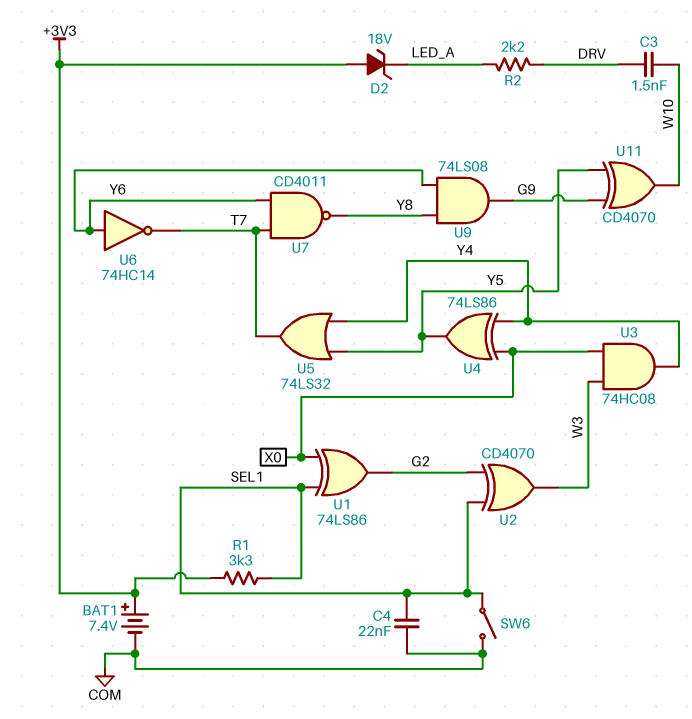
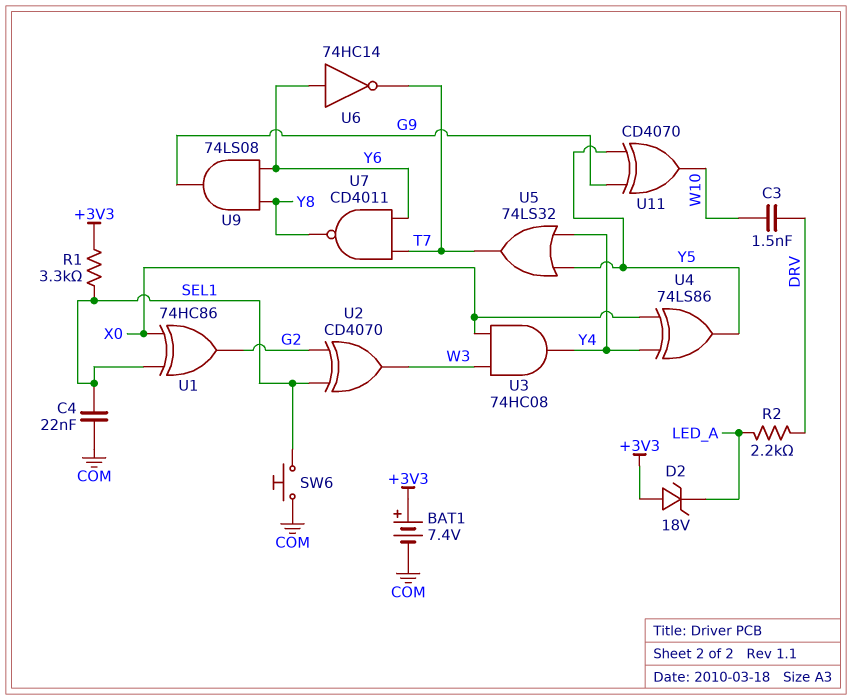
SW6: switch (COM, SEL1) -> button (COM, SEL1)
U1: XOR 74LS86 (in SEL1, in X0, out G2) -> XOR 74HC86 (in SEL1, in X0, out G2)

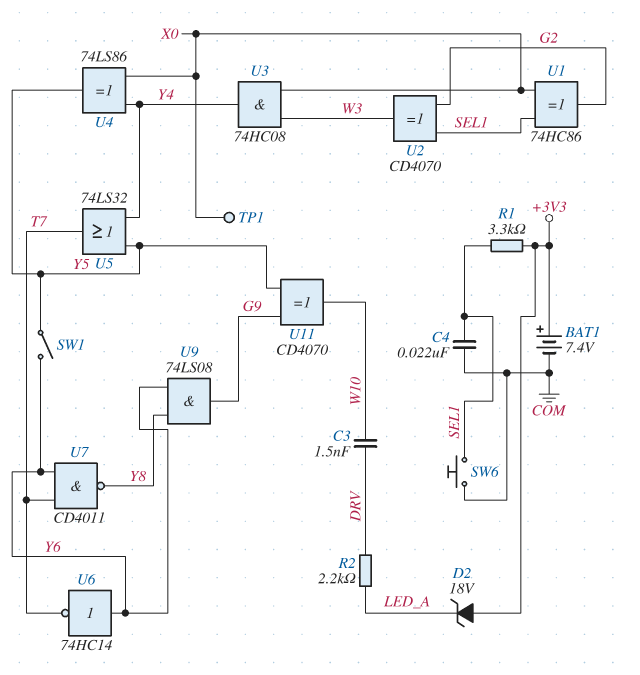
SW1: none -> switch (Y5, Y6)
TP1: none -> test point (X0)

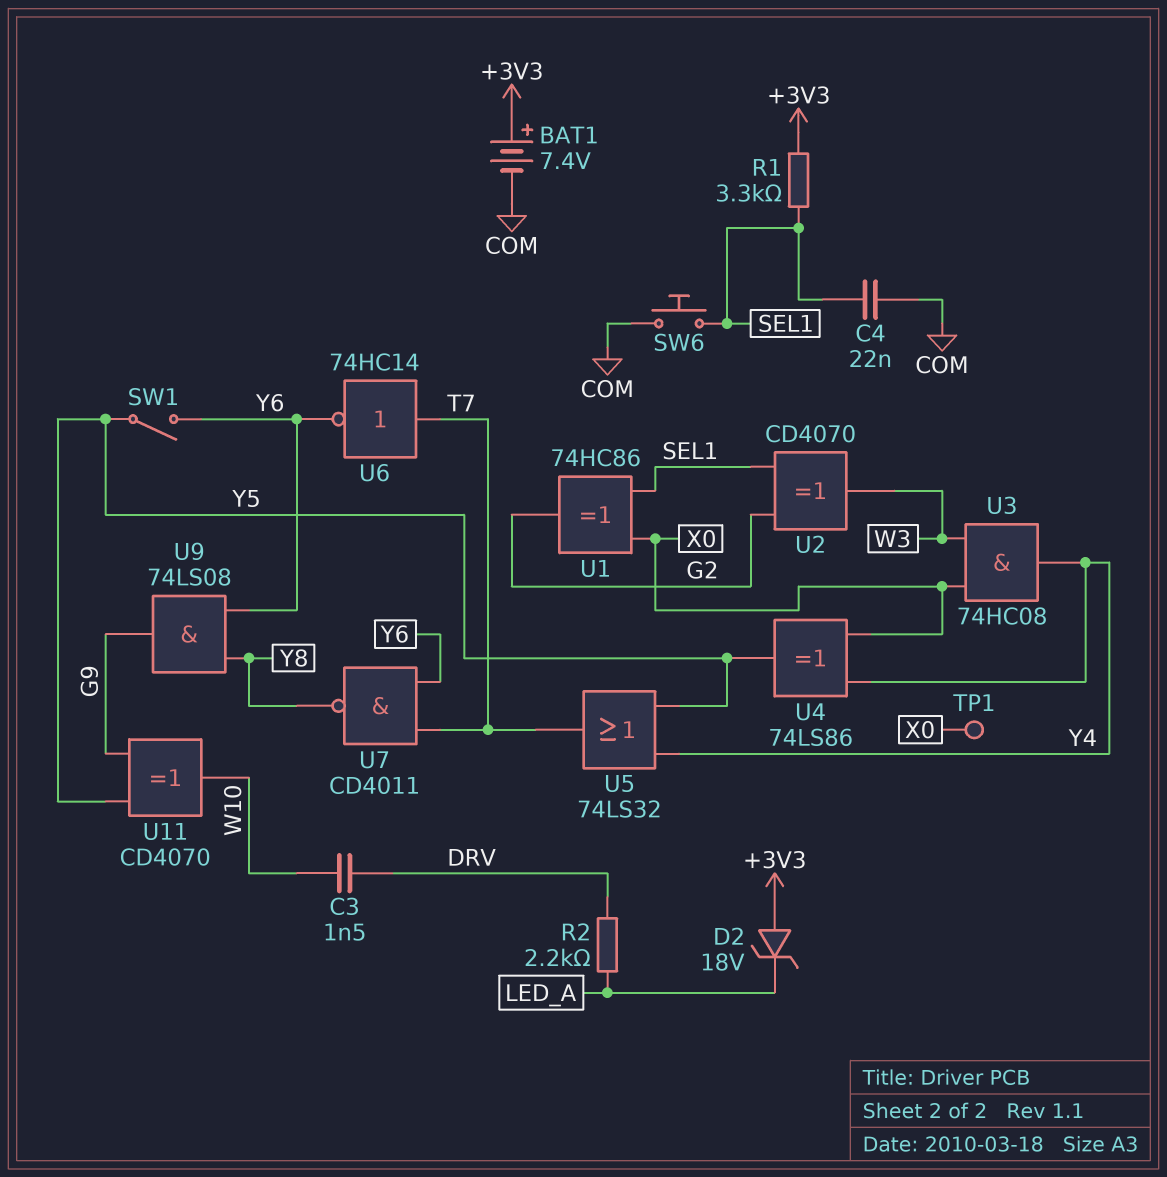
U6: NOT 74HC14 (in Y6, out T7) -> NOT 74HC14 (in T7, out Y6)

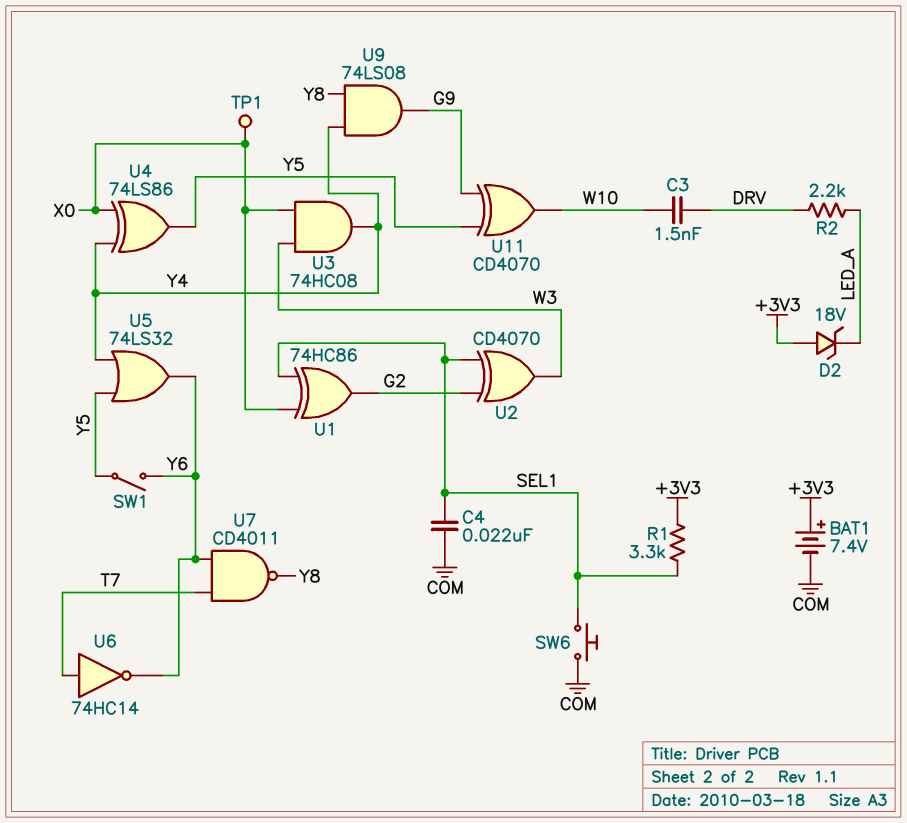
U5: OR 74LS32 (in Y4, in Y5, out T7) -> OR 74LS32 (in Y4, in Y5, out Y6)
U9: AND 74LS08 (in Y6, in Y8, out G9) -> AND 74LS08 (in Y4, in Y8, out G9)

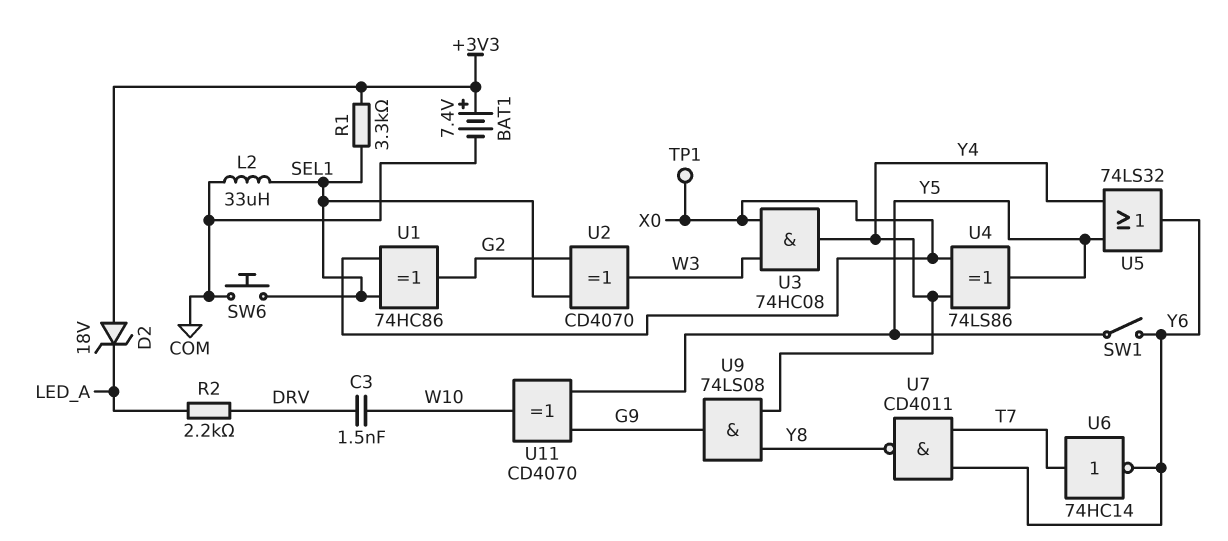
C4: 22nF (COM, SEL1) -> none
L2: none -> 33uH (COM, SEL1)

